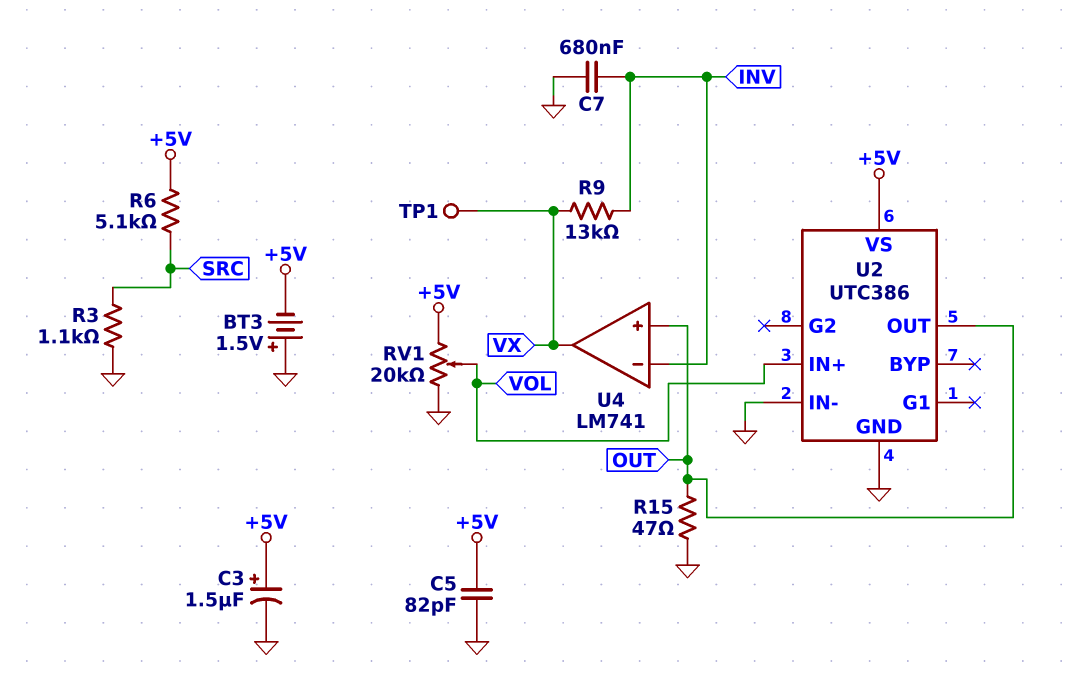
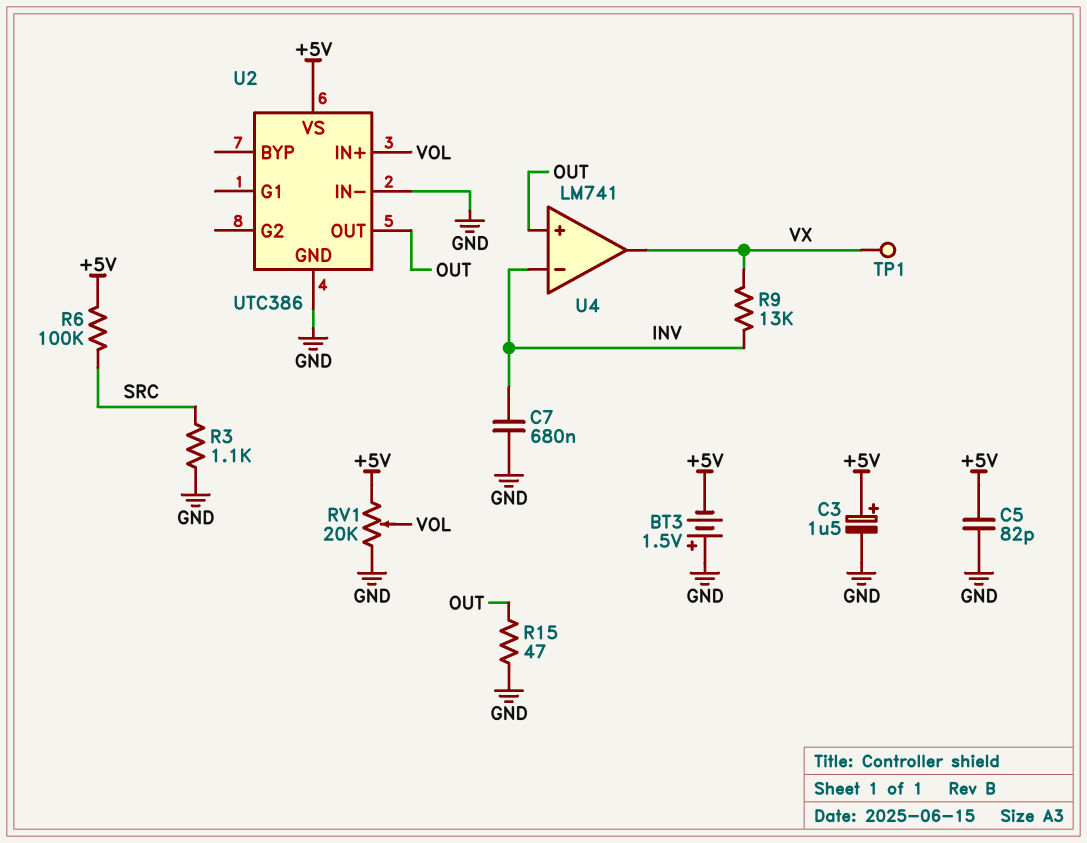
R6: 5.1k (+5V, SRC) -> 100k (+5V, SRC)

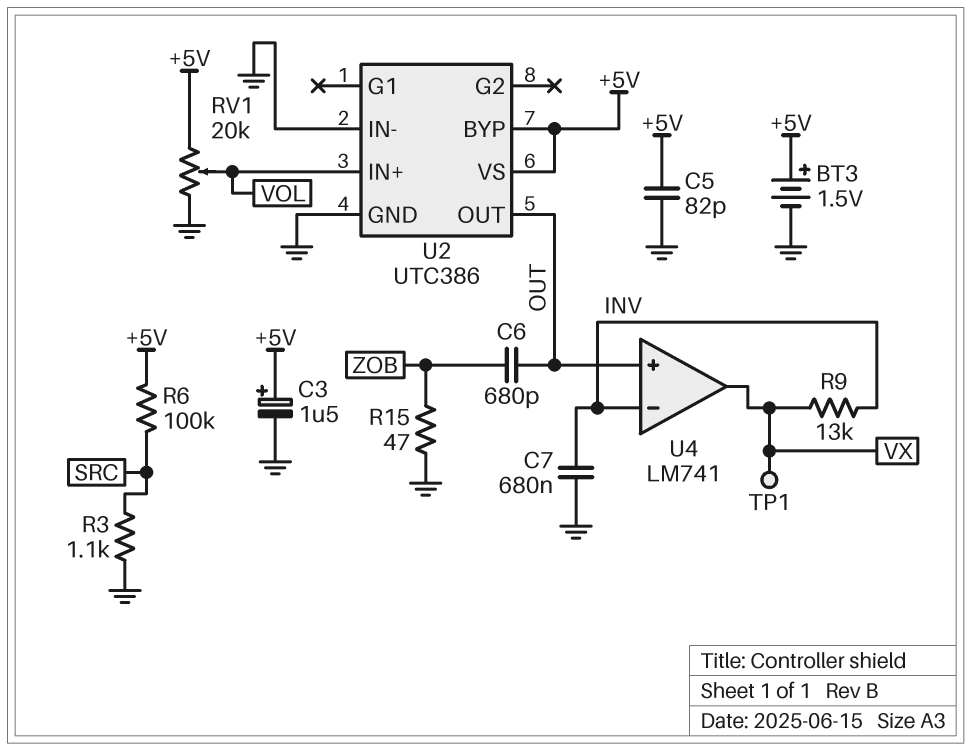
BT3: 1.5V (plus GND, minus +5V) -> 1.5V (plus +5V, minus GND)
C6: none -> 680pF (OUT, ZOB)
R15: 47 (GND, OUT) -> 47 (GND, ZOB)
U2 pin BYP: none -> +5V

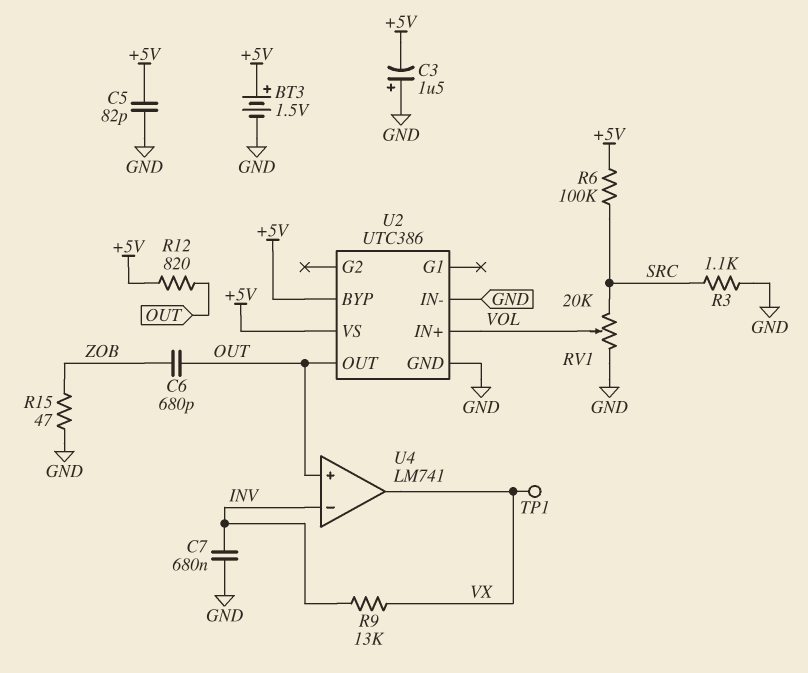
C3: 1.5uF (plus +5V, minus GND) -> 1.5uF (plus GND, minus +5V)
R12: none -> 820 (+5V, OUT)
RV1: 20k (+5V, GND, wiper VOL) -> 20k (GND, SRC, wiper VOL)

